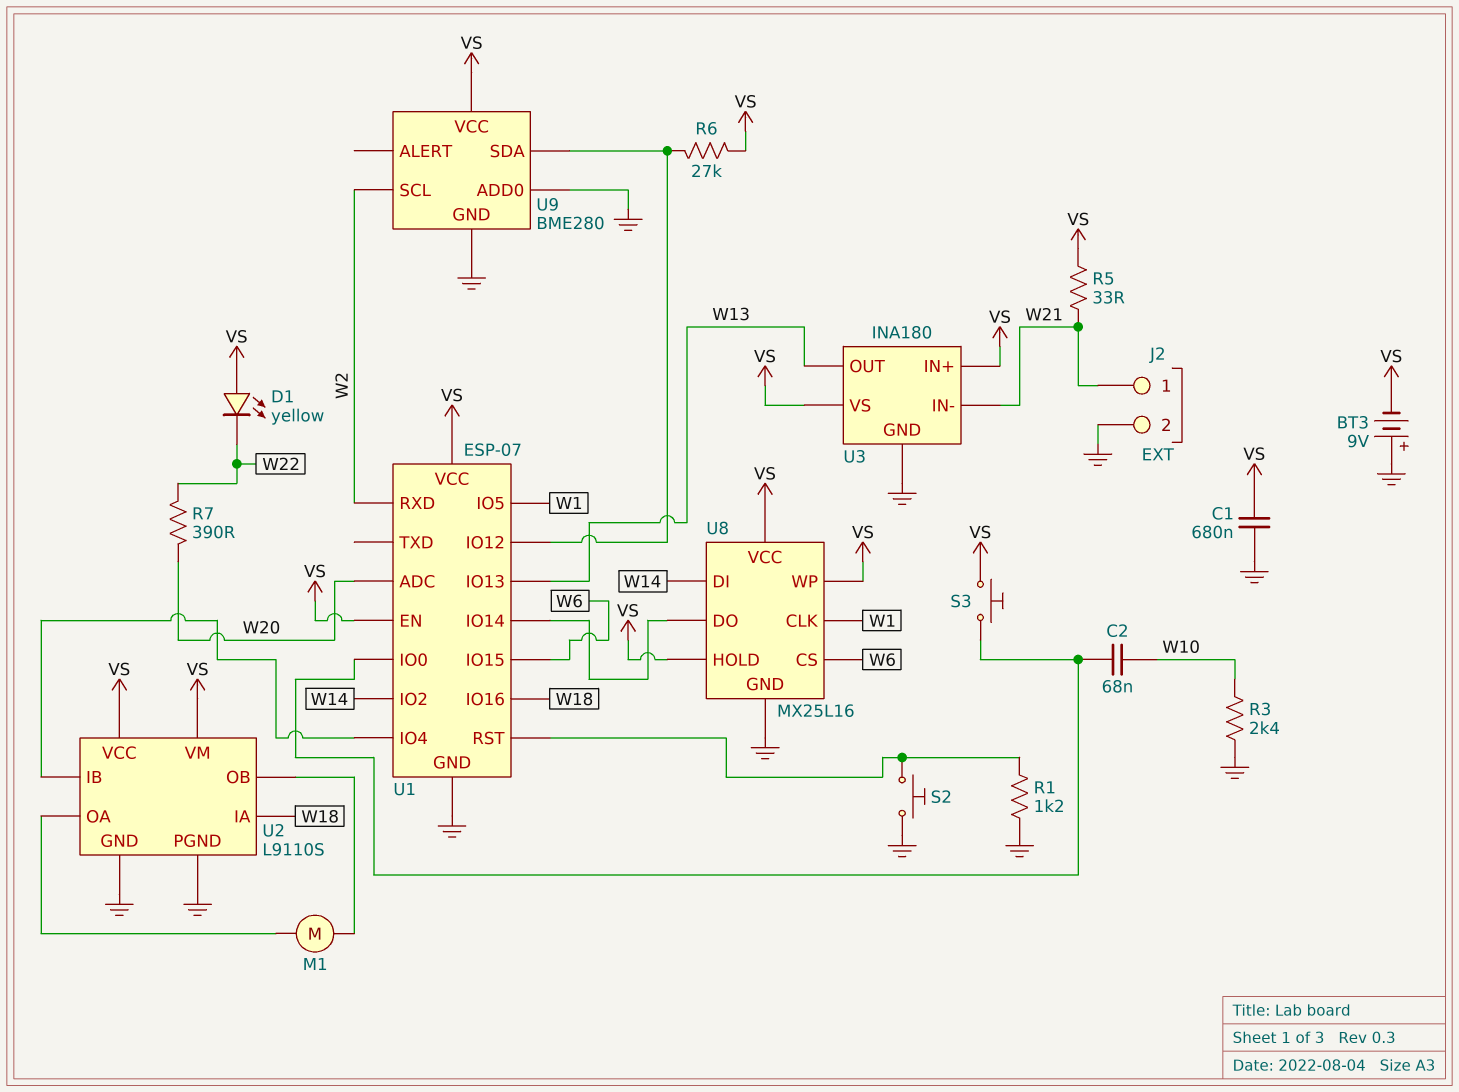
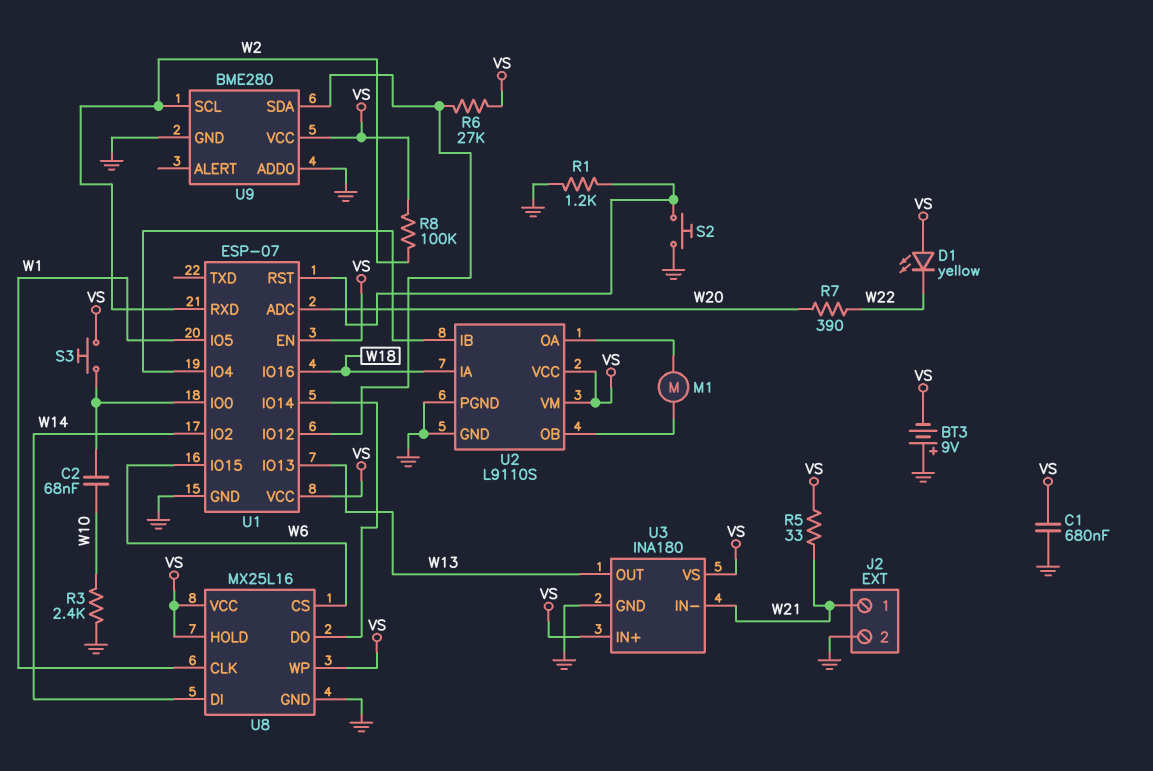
R8: none -> 100k (VS, W2)

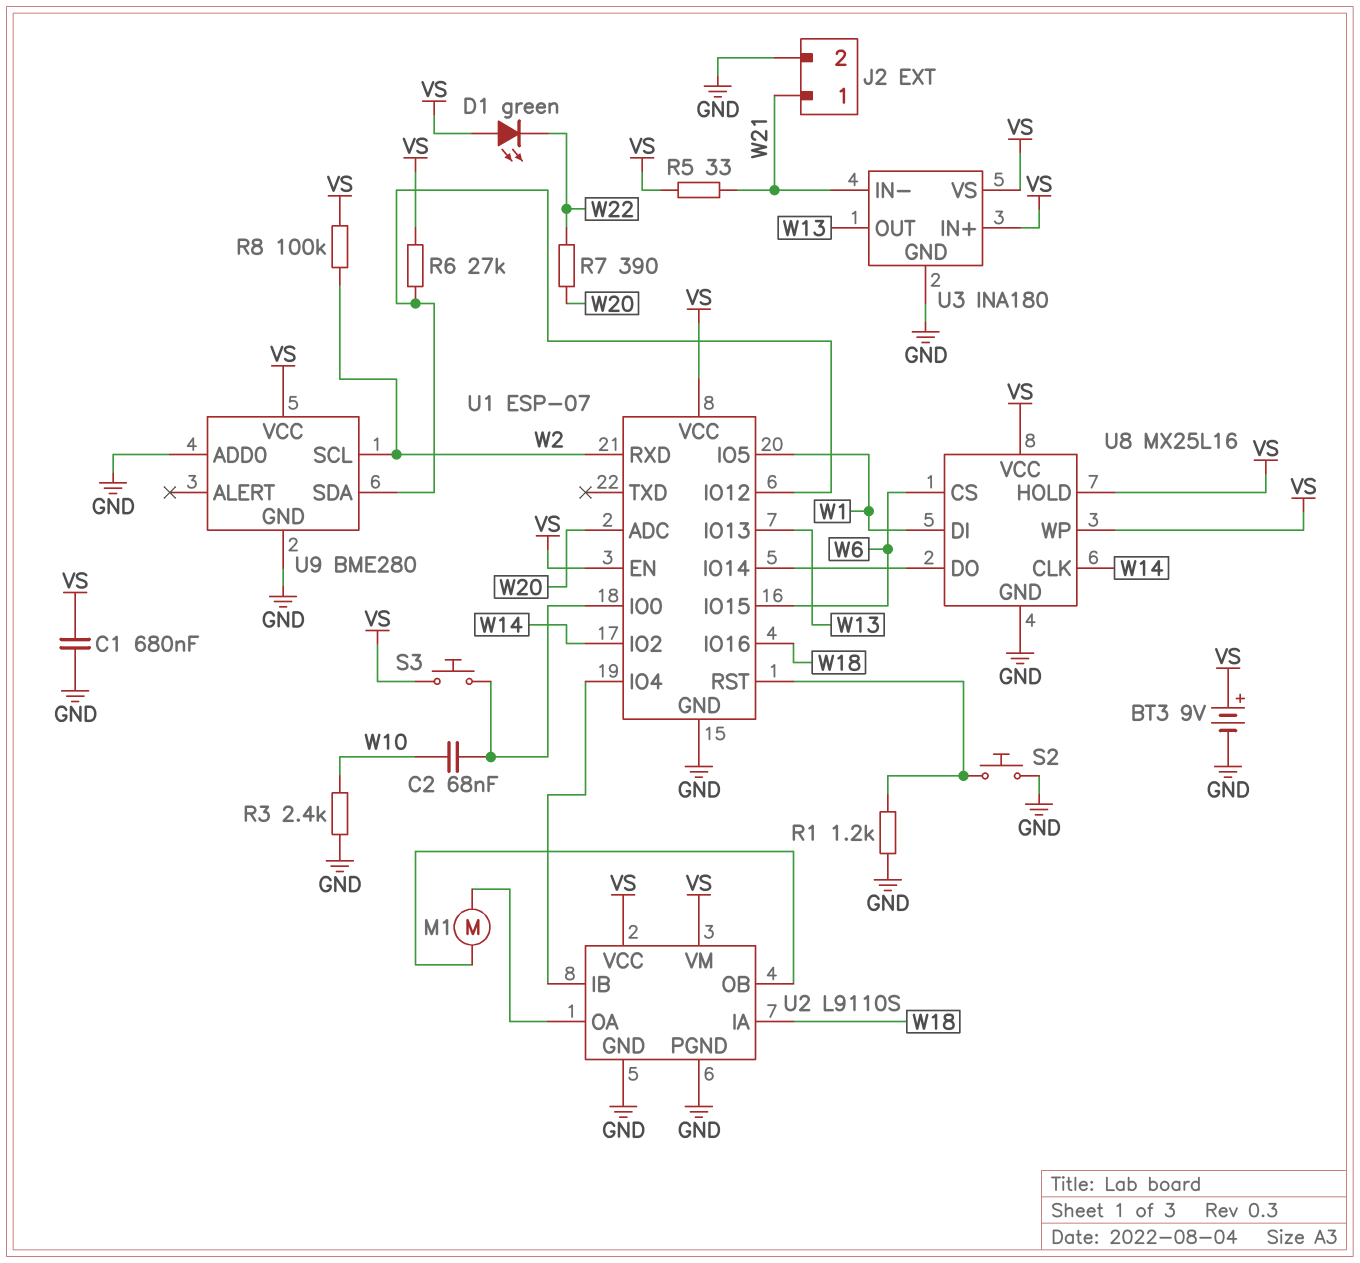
BT3: 9V (plus GND, minus VS) -> 9V (plus VS, minus GND)
D1: LED yellow (A VS, K W22) -> LED green (A VS, K W22)
U8 pin CLK: W1 -> W14
U8 pin DI: W14 -> W1

